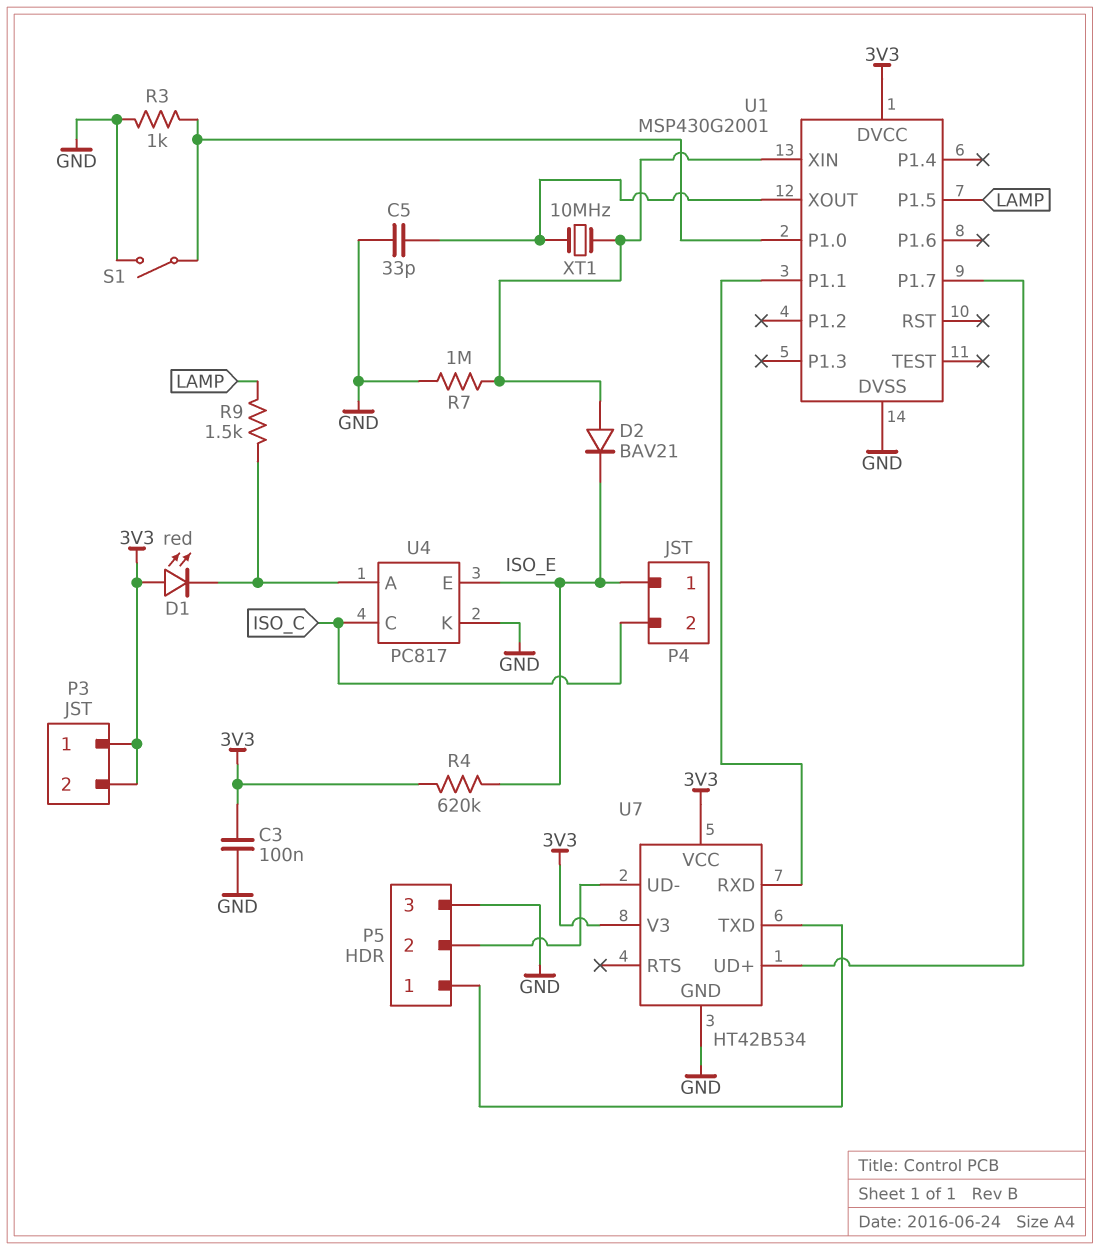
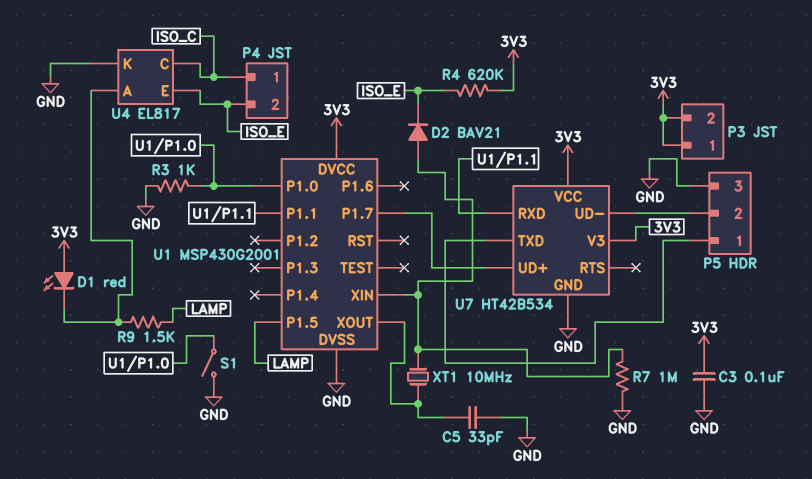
P4 pin 1: ISO_E -> ISO_C
P4 pin 2: ISO_C -> ISO_E
U4: PC817 -> EL817

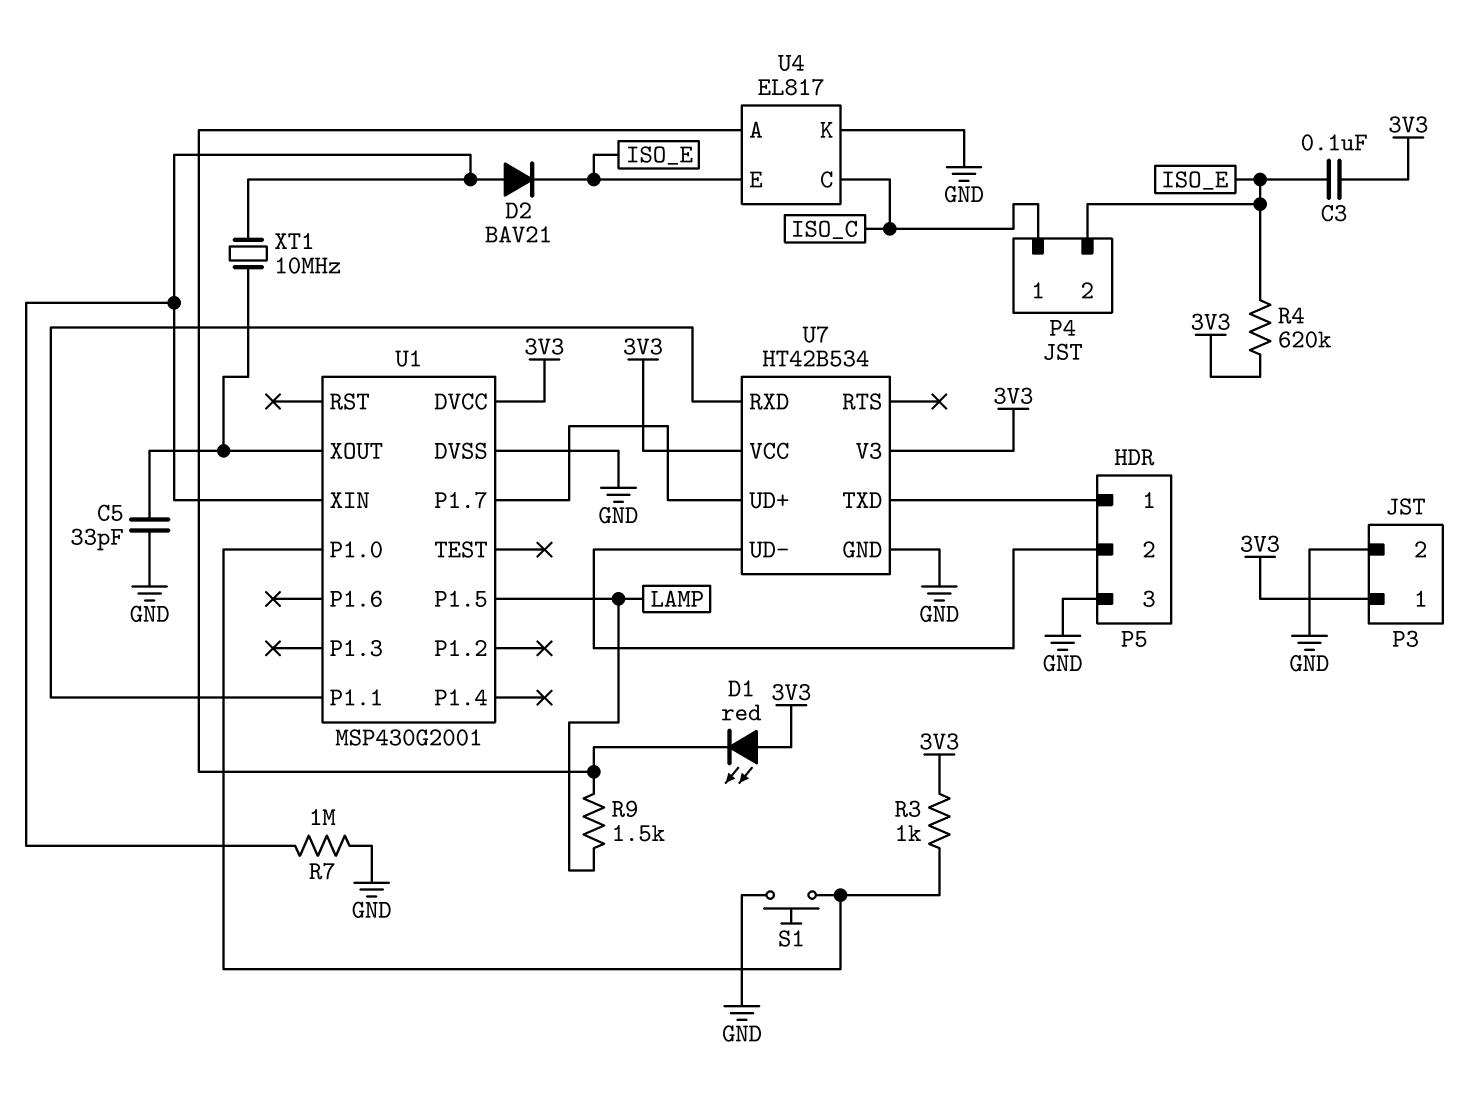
C3: 100nF (3V3, GND) -> 100nF (3V3, ISO_E)
P3 pin 2: 3V3 -> GND
R3: 1k (GND, U1/P1.0) -> 1k (3V3, U1/P1.0)
S1: switch (GND, U1/P1.0) -> button (GND, U1/P1.0)

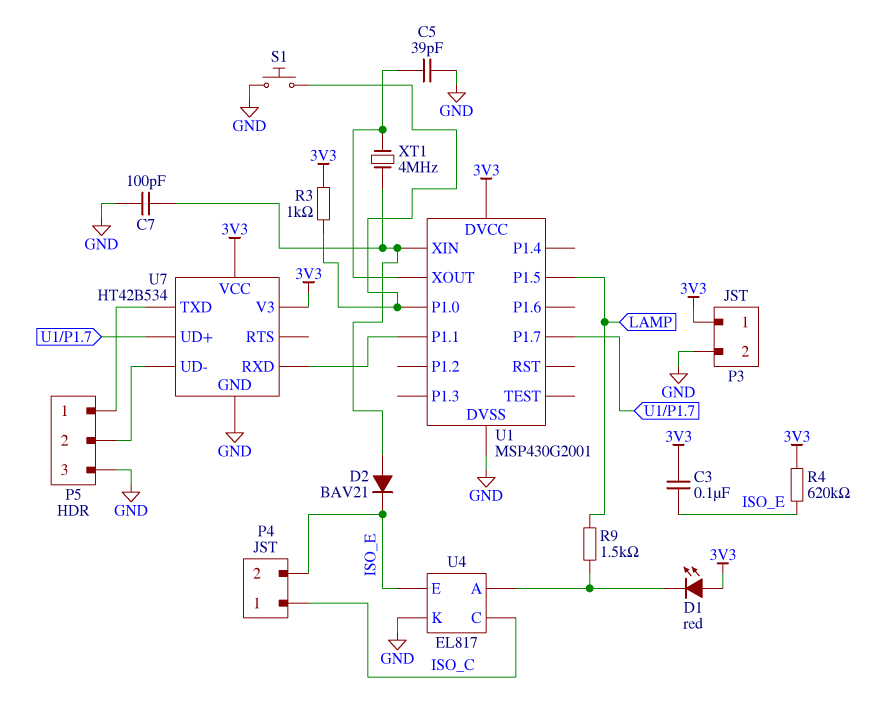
C5: 33pF (GND, U1/XOUT) -> 39pF (GND, U1/XOUT)
C7: none -> 100pF (GND, U1/XIN)
R7: 1M (GND, U1/XIN) -> none
XT1: 10MHz (U1/XIN, U1/XOUT) -> 4MHz (U1/XIN, U1/XOUT)

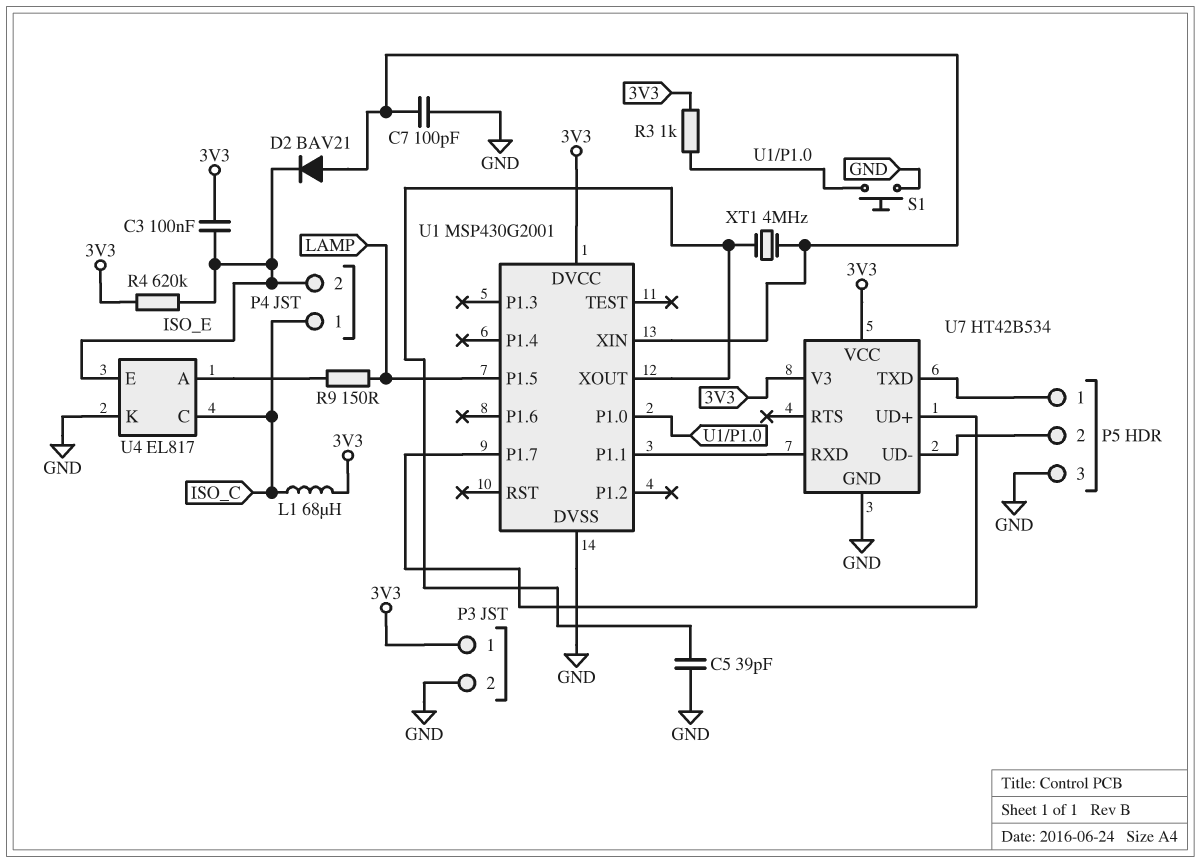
D1: LED red (A 3V3, K U4/A) -> none
L1: none -> 68uH (3V3, ISO_C)
R9: 1.5k (LAMP, U4/A) -> 150 (LAMP, U4/A)

